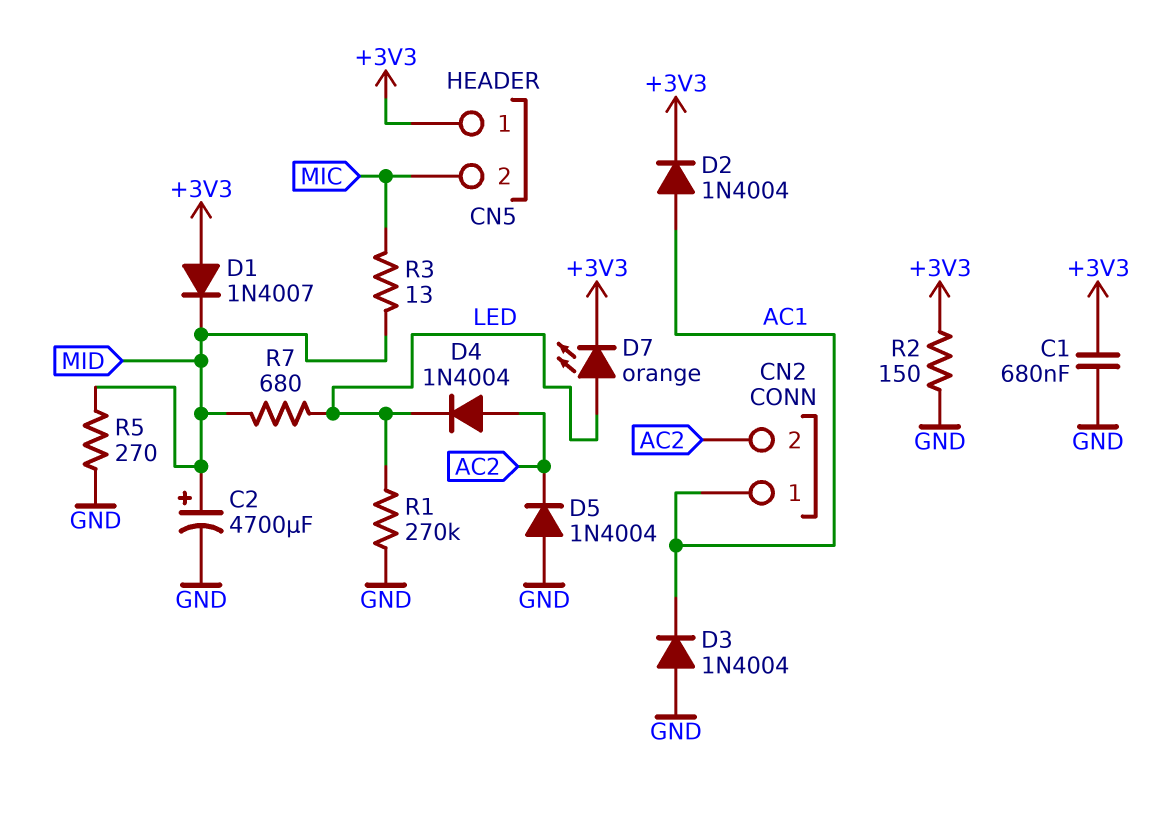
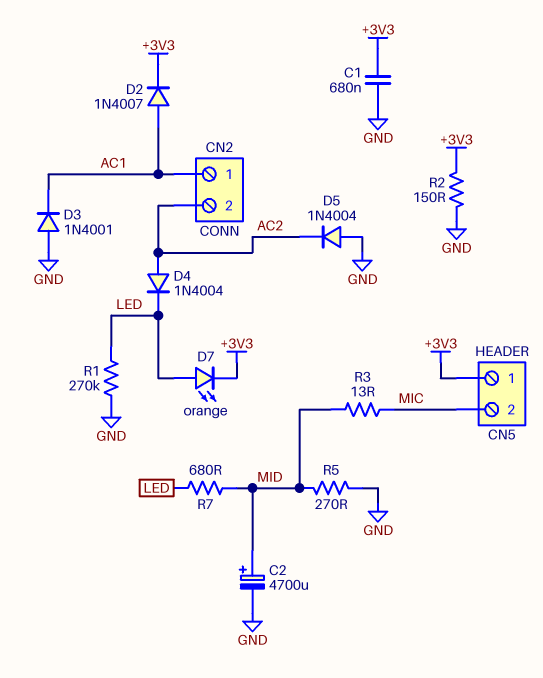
D1: diode 1N4007 (A +3V3, K MID) -> none
D2: diode 1N4004 (A AC1, K +3V3) -> diode 1N4007 (A AC1, K +3V3)
D3: diode 1N4004 (A GND, K AC1) -> diode 1N4001 (A GND, K AC1)

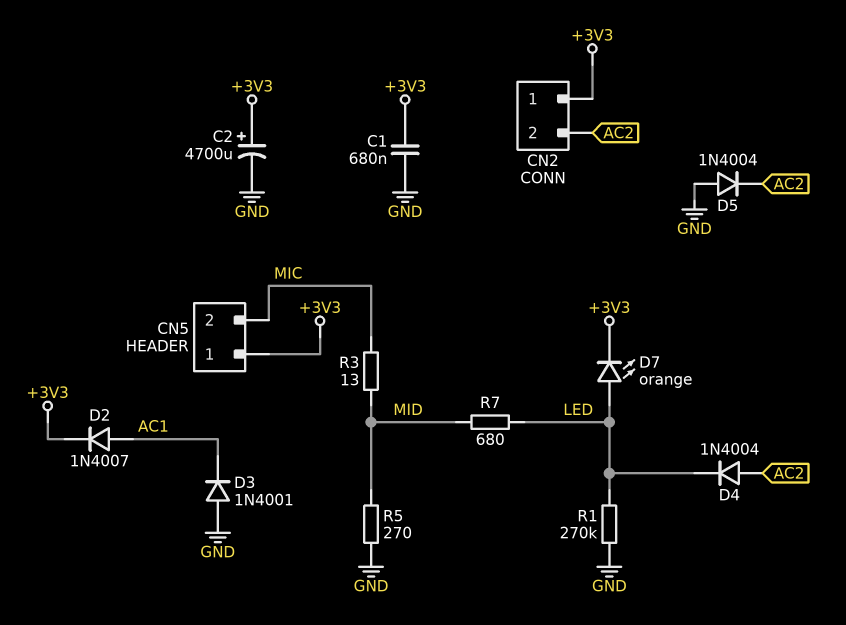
C2: 4700uF (plus MID, minus GND) -> 4700uF (plus +3V3, minus GND)
CN2 pin 1: AC1 -> +3V3
R2: 150 (+3V3, GND) -> none

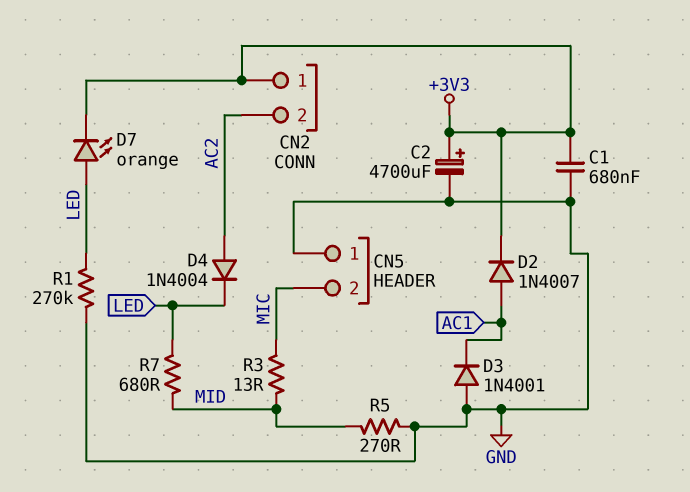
CN5 pin 1: +3V3 -> GND
D5: diode 1N4004 (A GND, K AC2) -> none

